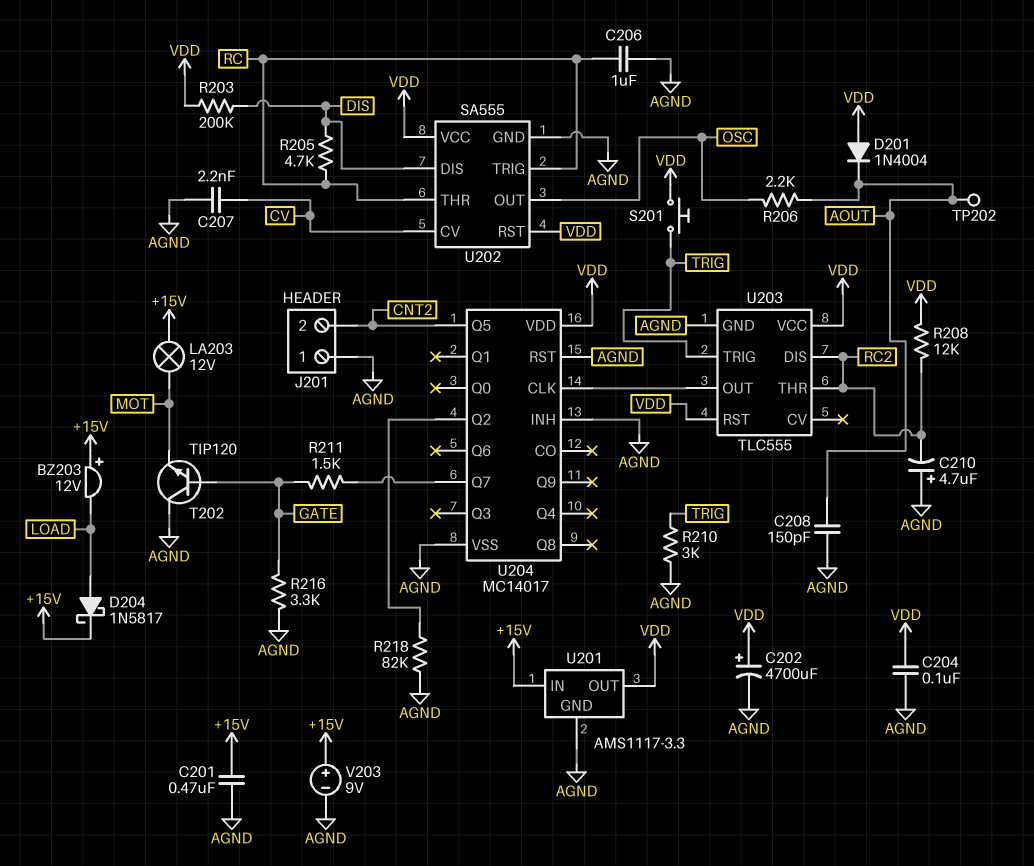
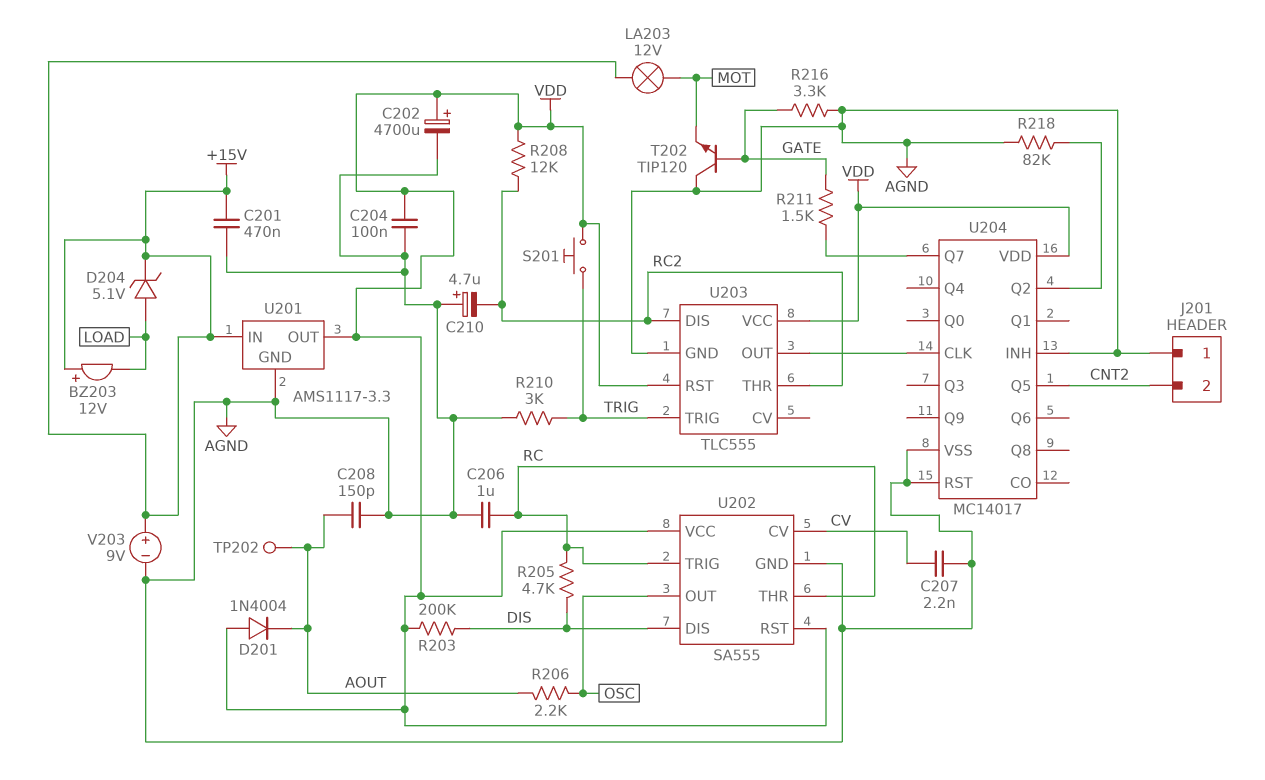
D204: schottky 1N5817 (A LOAD, K +15V) -> zener 5.1V (A LOAD, K +15V)

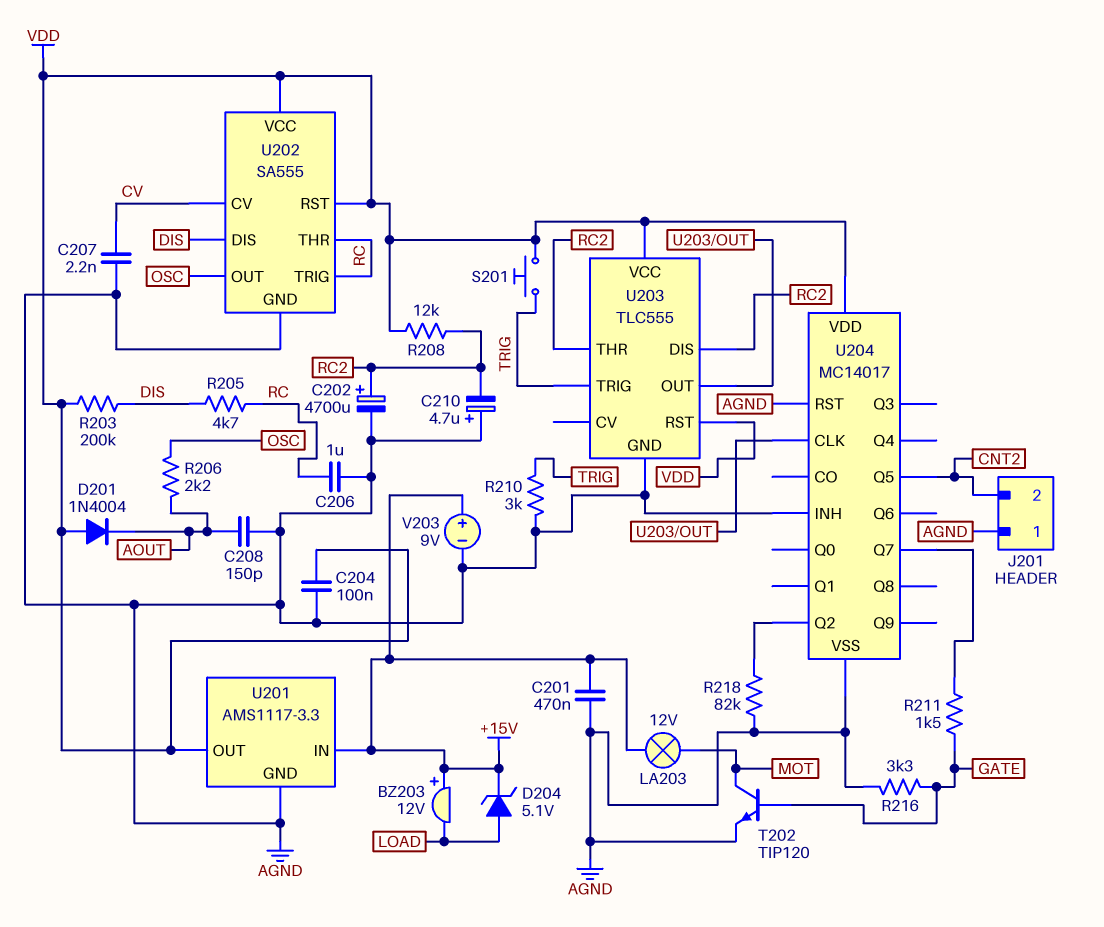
C202: 4700uF (plus VDD, minus AGND) -> 4700uF (plus RC2, minus AGND)
T202: NPN TIP120 (B GATE, C AGND, E MOT) -> NPN TIP120 (B GATE, C MOT, E AGND)
TP202: test point (AOUT) -> none

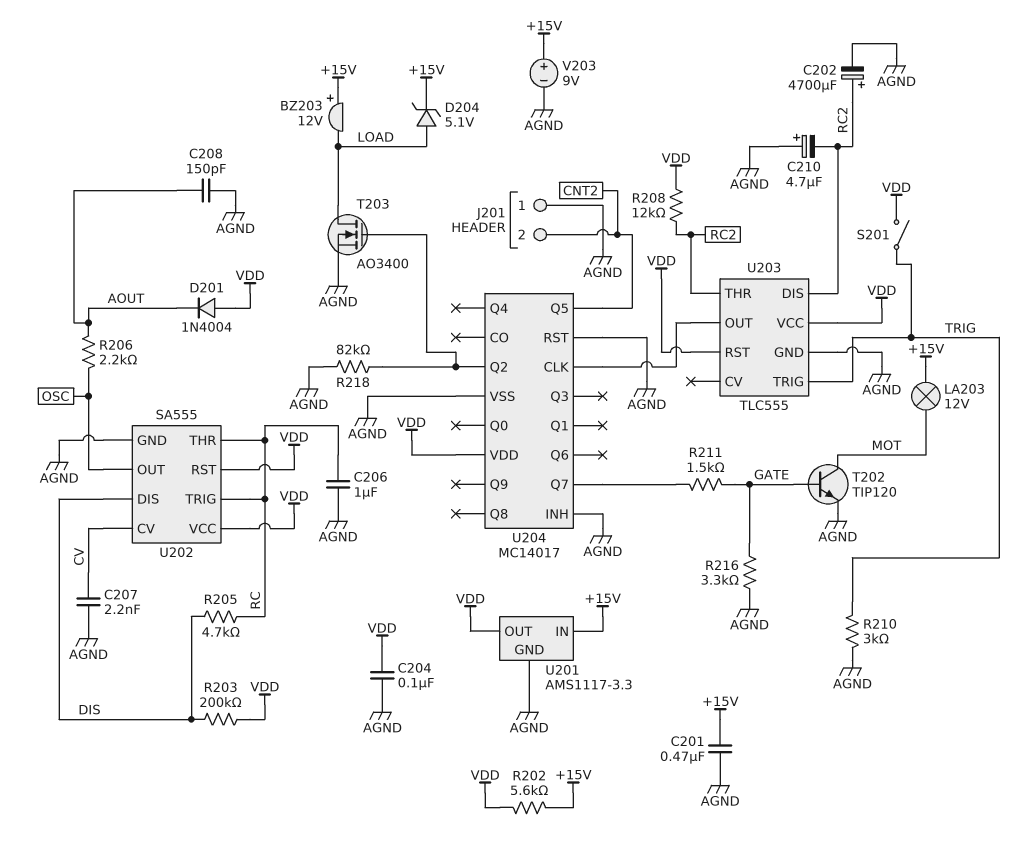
R202: none -> 5.6k (+15V, VDD)
S201: button (TRIG, VDD) -> switch (TRIG, VDD)
T203: none -> NMOS AO3400 (G U204/Q2, D LOAD, S AGND)

